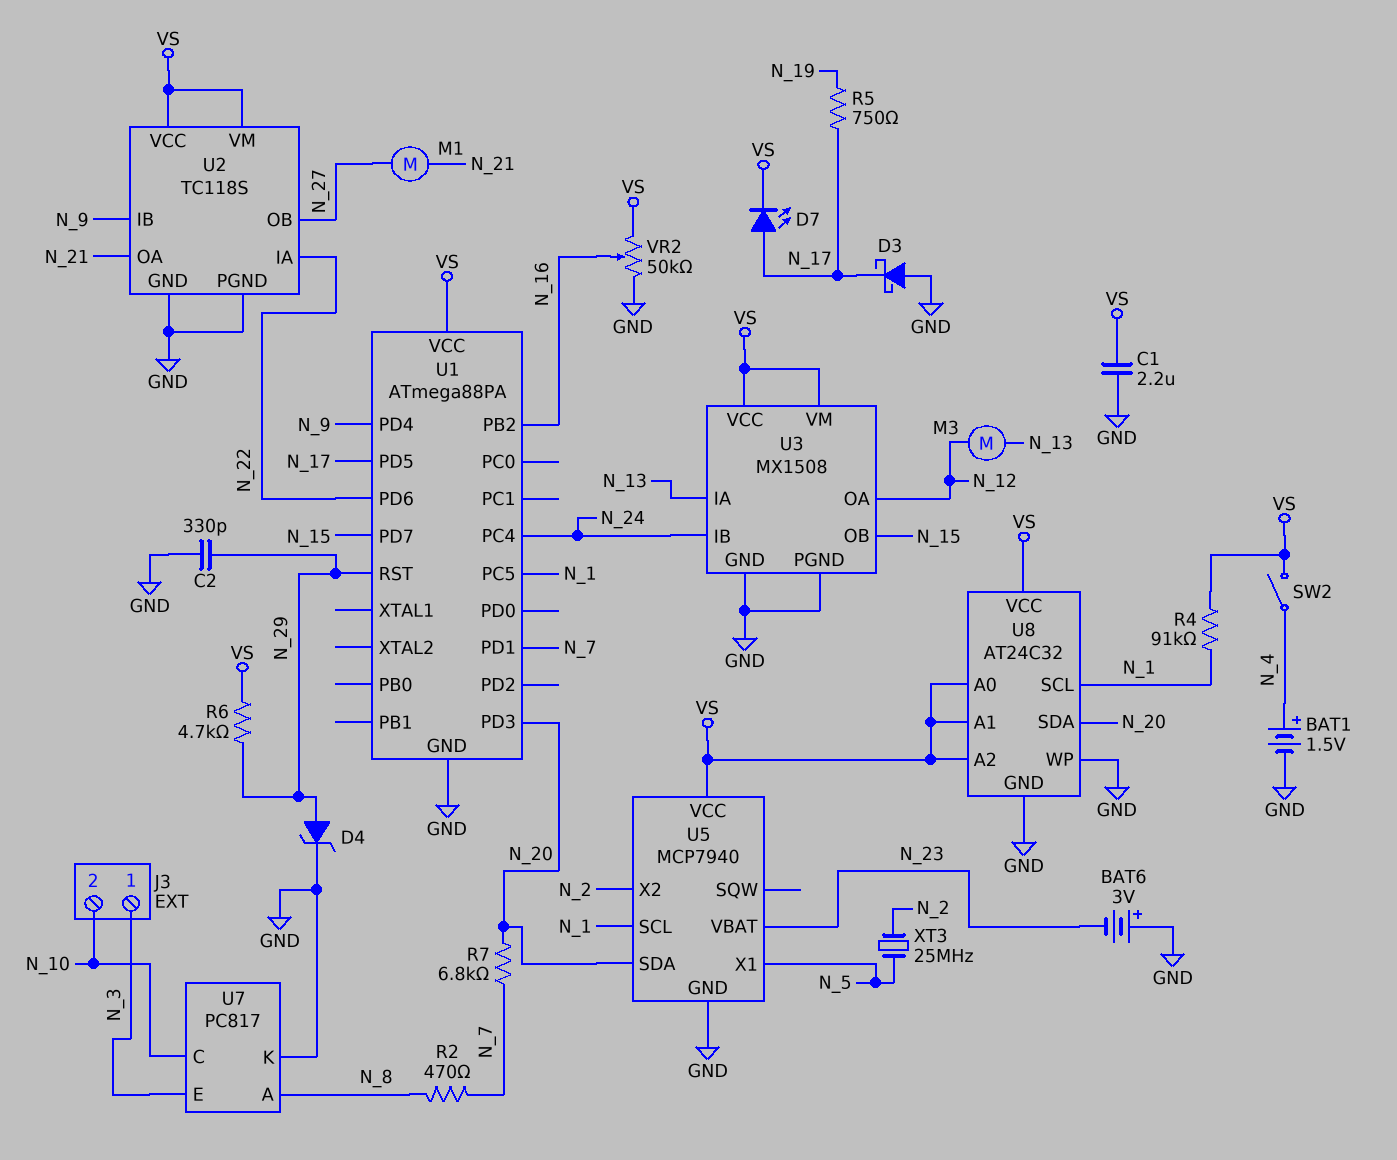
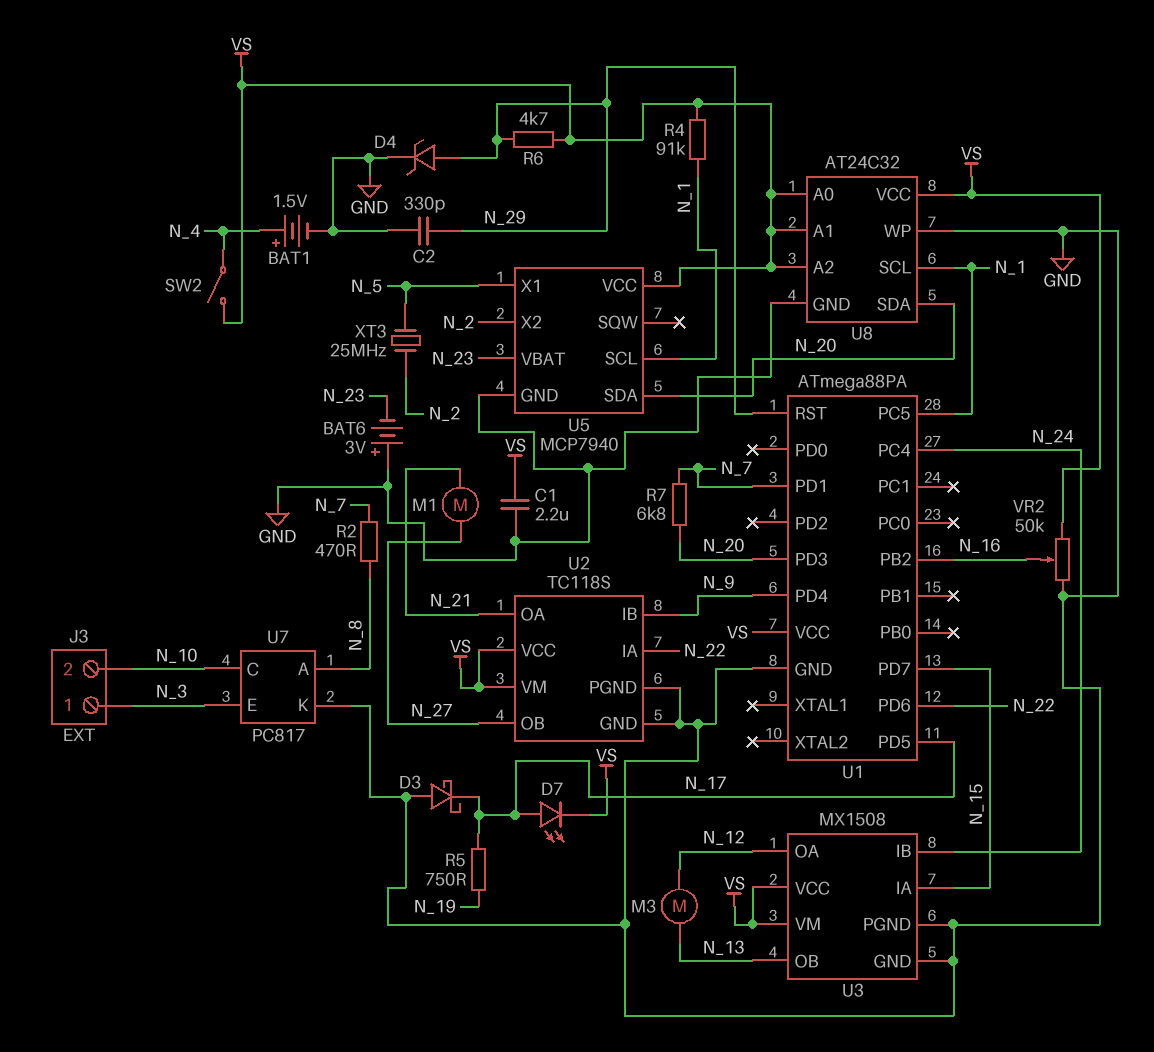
U3 pin IA: N_13 -> N_15
U3 pin OB: N_15 -> N_13

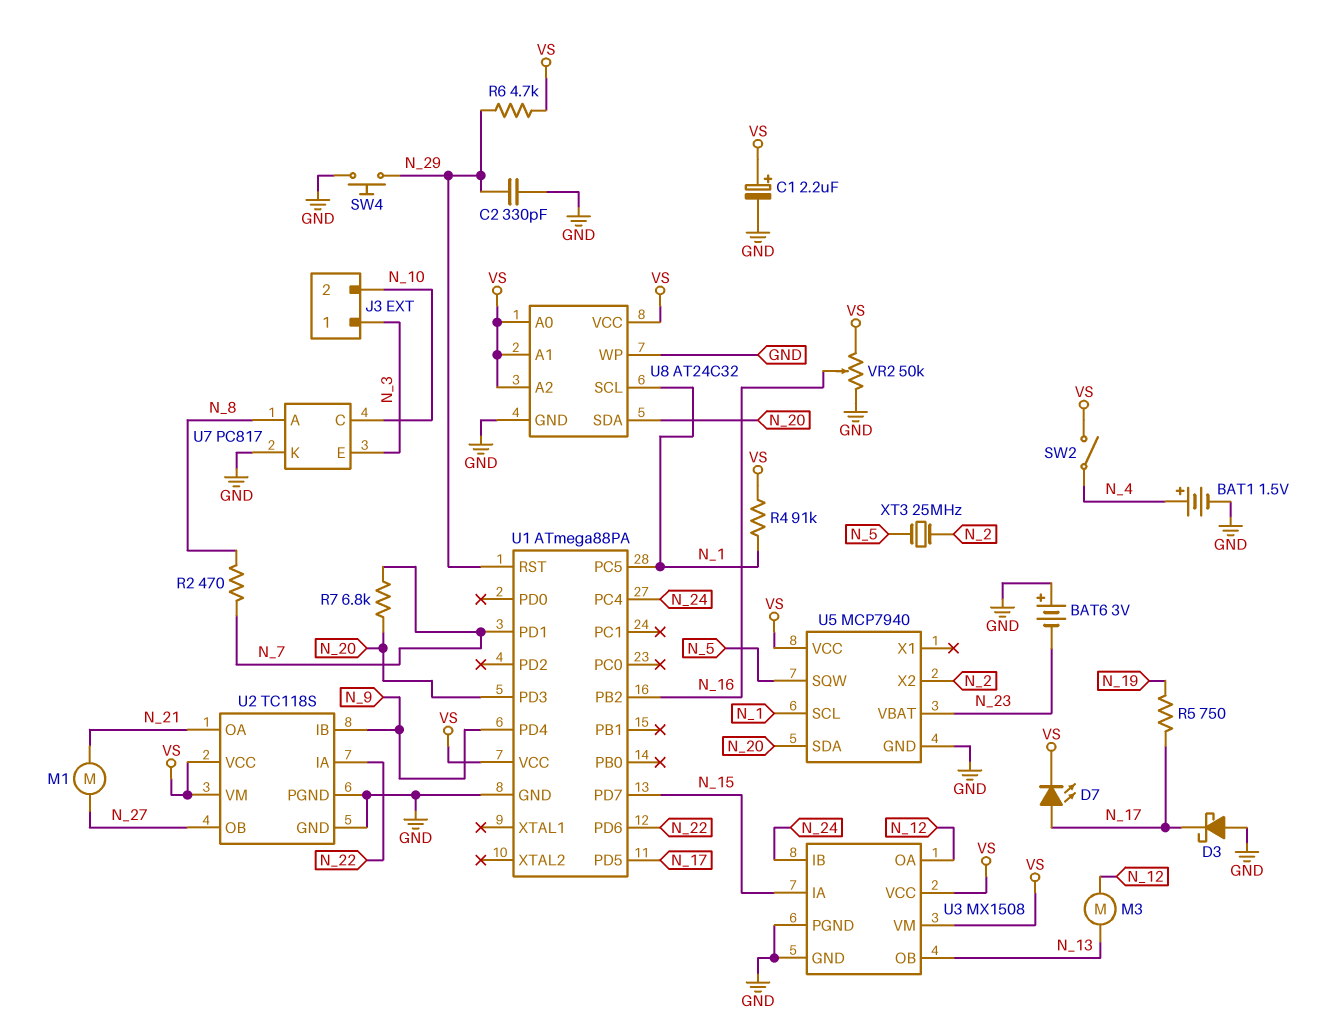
C1: 2.2uF (GND, VS) -> 2.2uF (plus VS, minus GND)
D4: zener (A N_29, K GND) -> none
SW4: none -> button (GND, N_29)
U5 pin SQW: none -> N_5
U5 pin X1: N_5 -> none

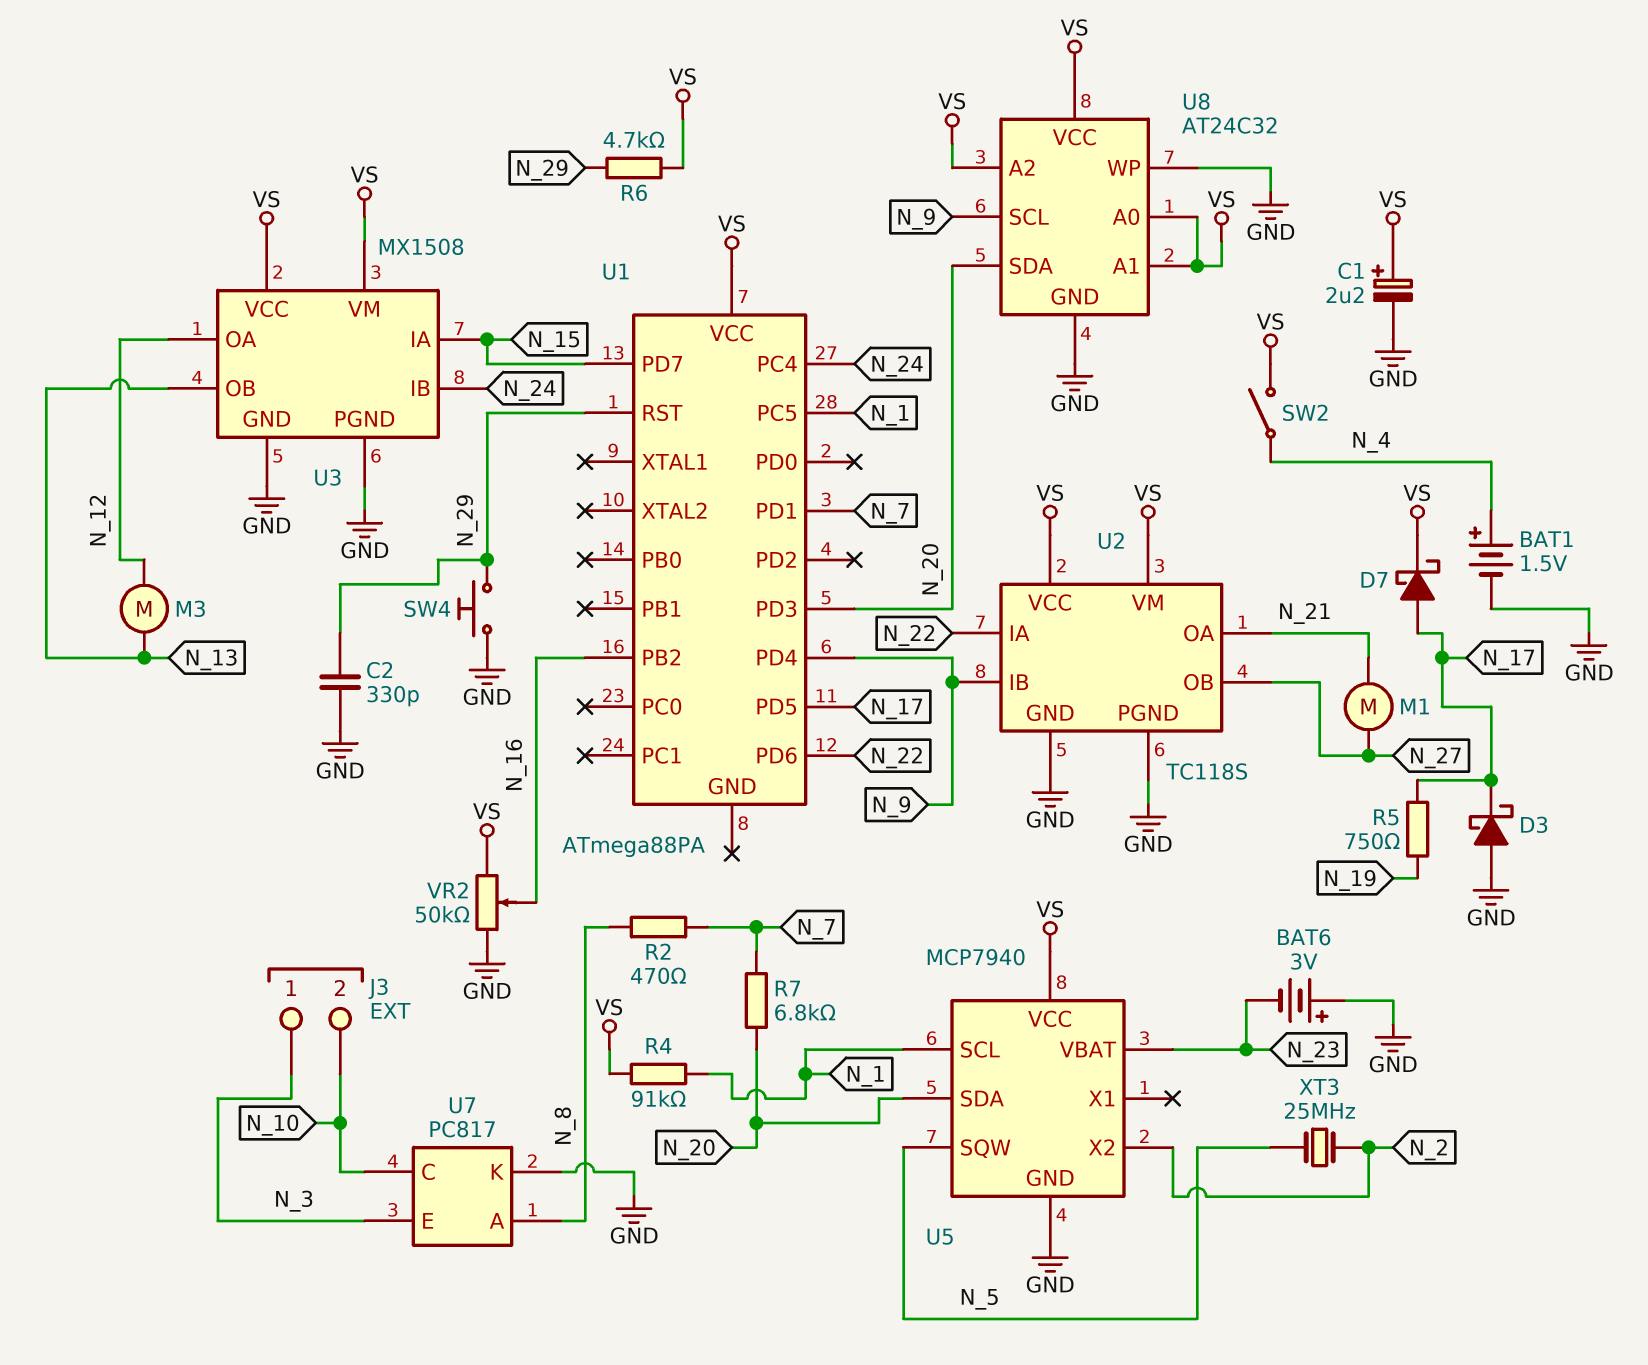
D7: LED (A N_17, K VS) -> schottky (A N_17, K VS)
U1 pin GND: GND -> none
U8 pin SCL: N_1 -> N_9

